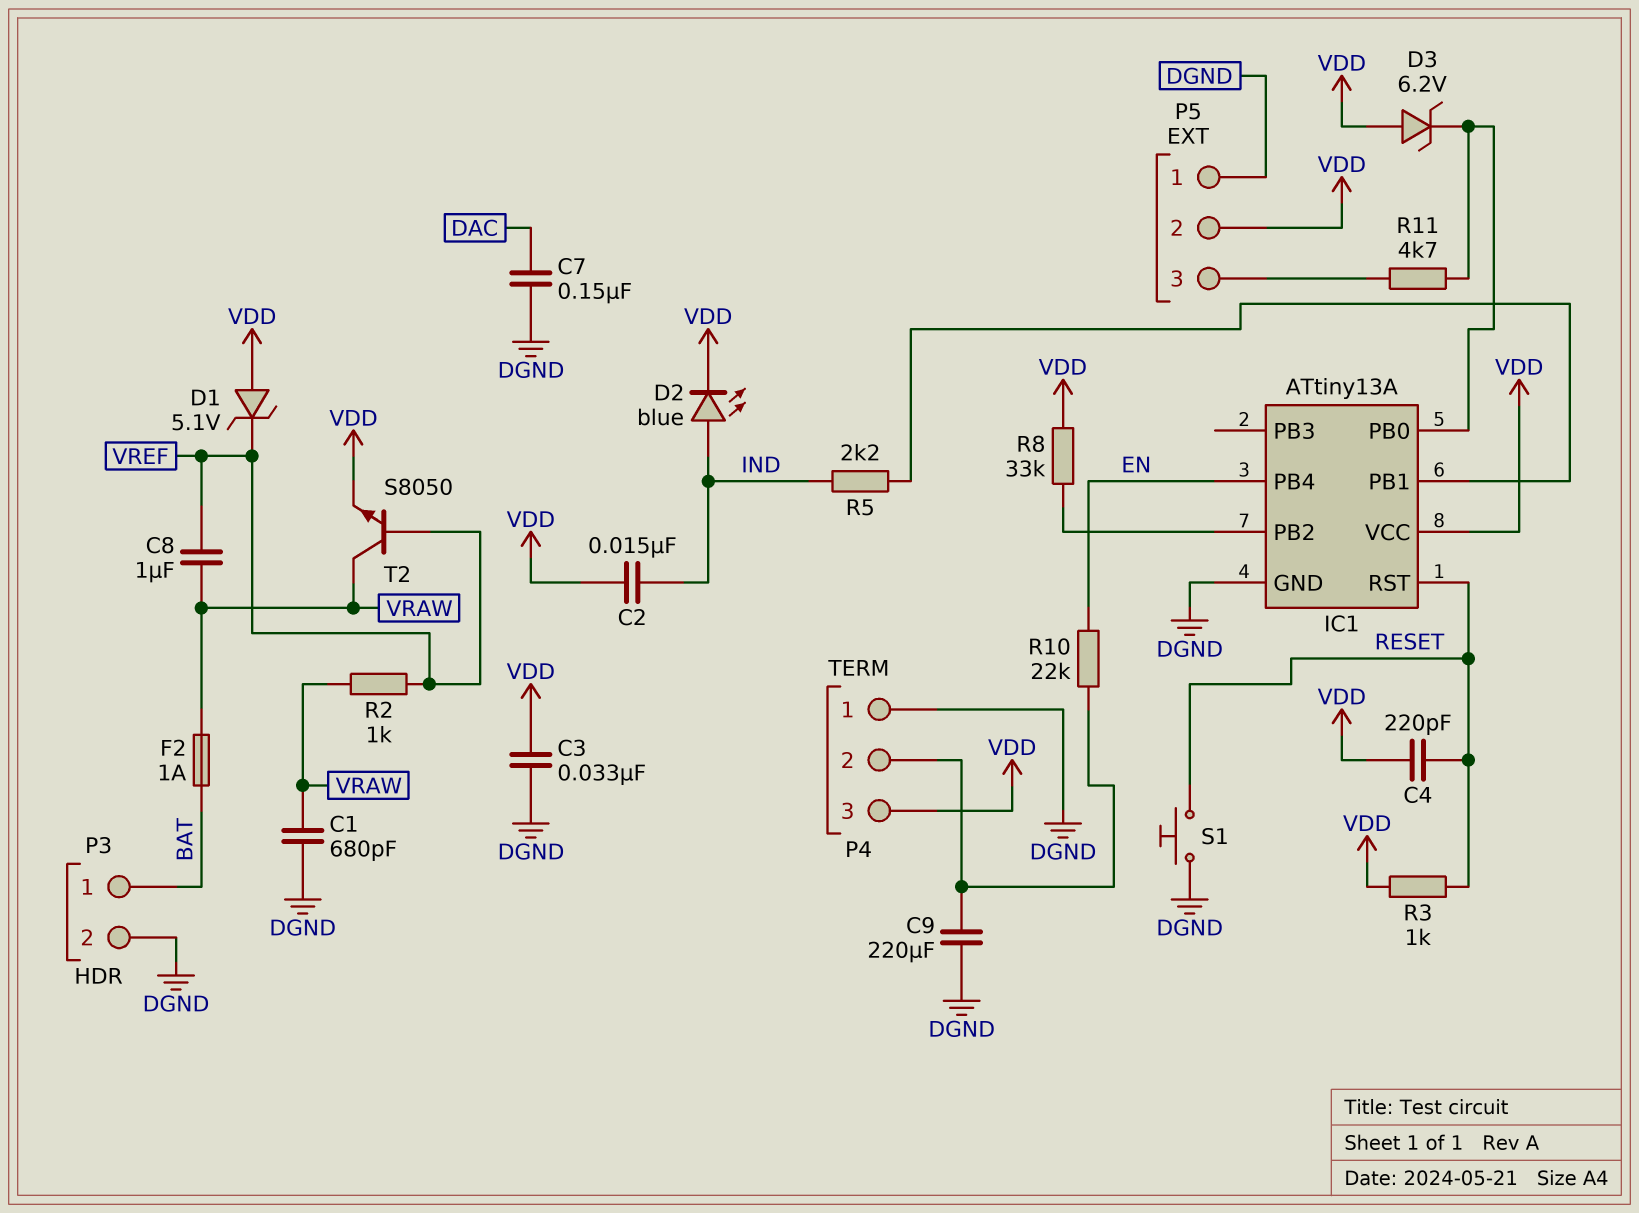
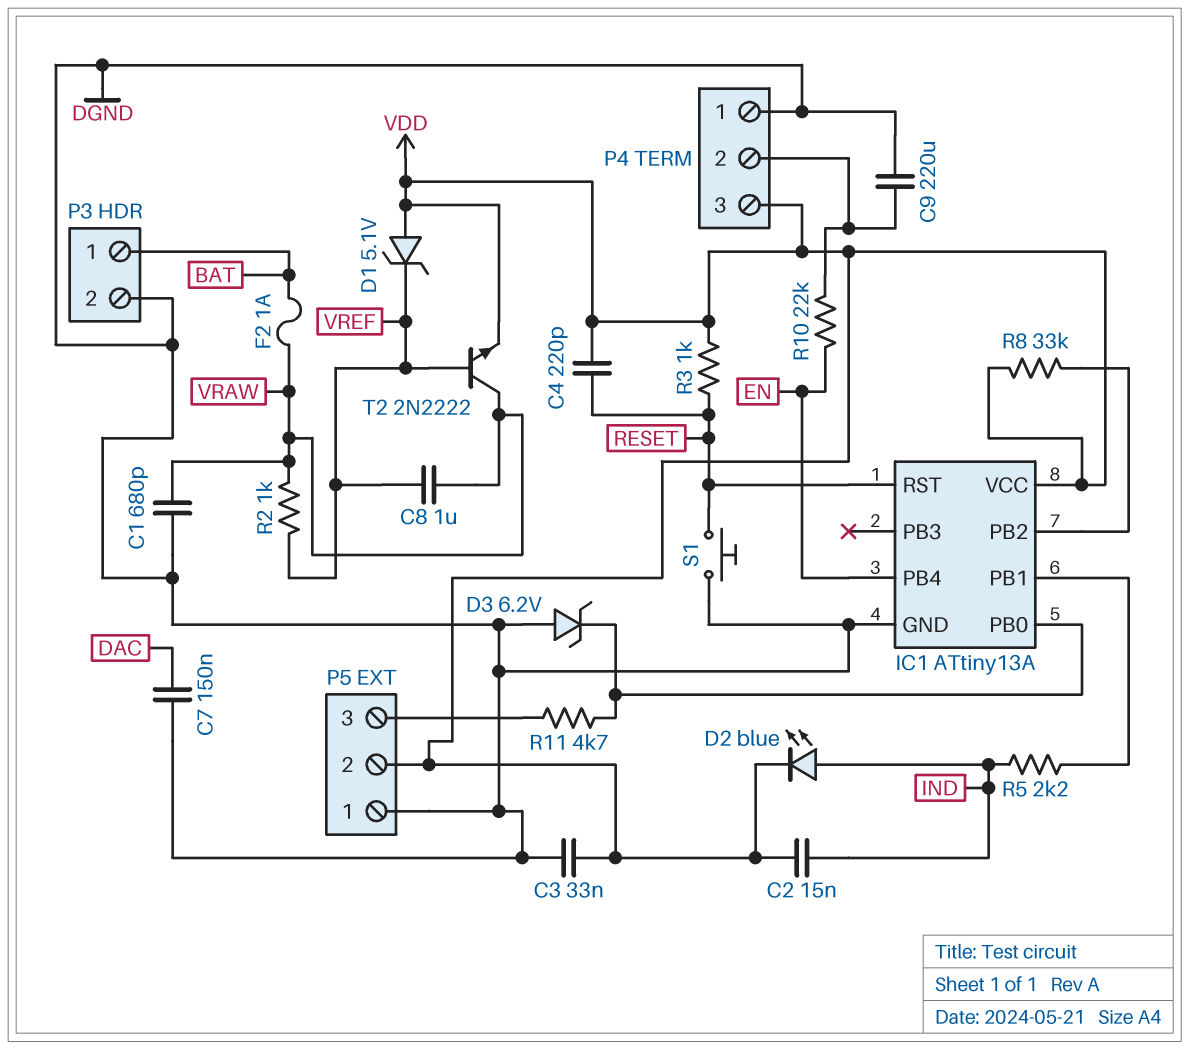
D3: zener 6.2V (A VDD, K IC1/PB0) -> zener 6.2V (A DGND, K IC1/PB0)
T2: NPN S8050 (B VREF, C VRAW, E VDD) -> NPN 2N2222 (B VREF, C VRAW, E VDD)

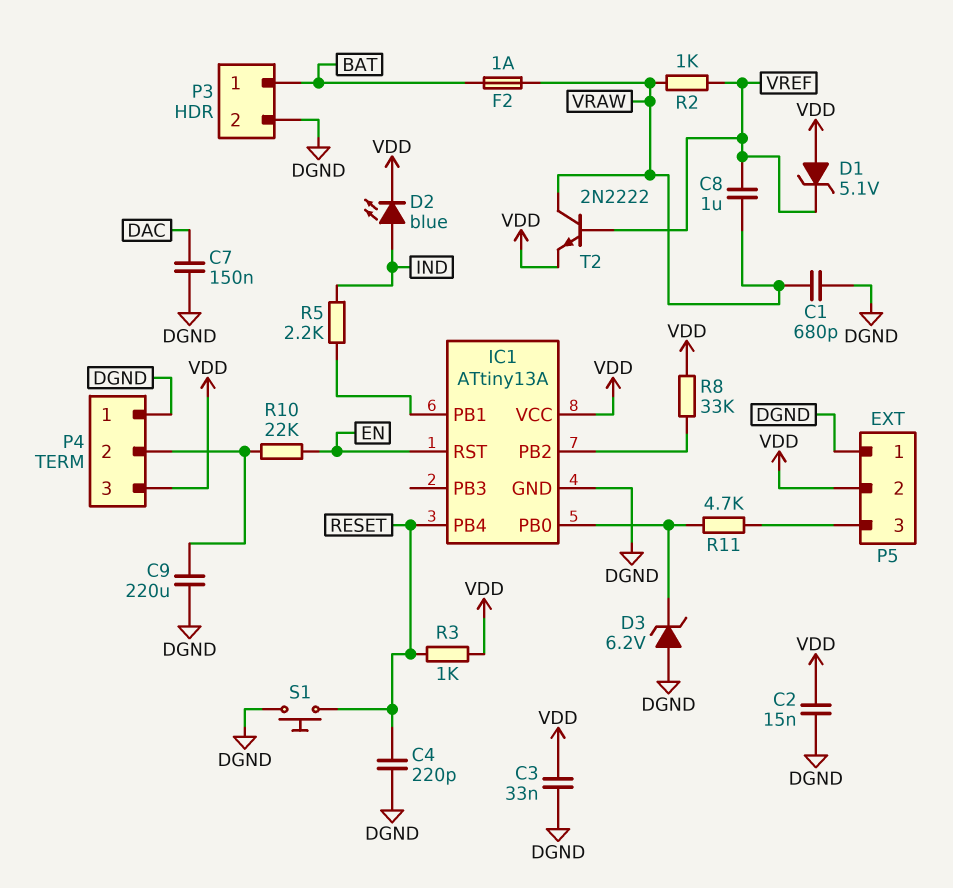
C2: 15nF (IND, VDD) -> 15nF (DGND, VDD)
C4: 220pF (RESET, VDD) -> 220pF (DGND, RESET)
IC1 pin PB4: EN -> RESET
IC1 pin RST: RESET -> EN

